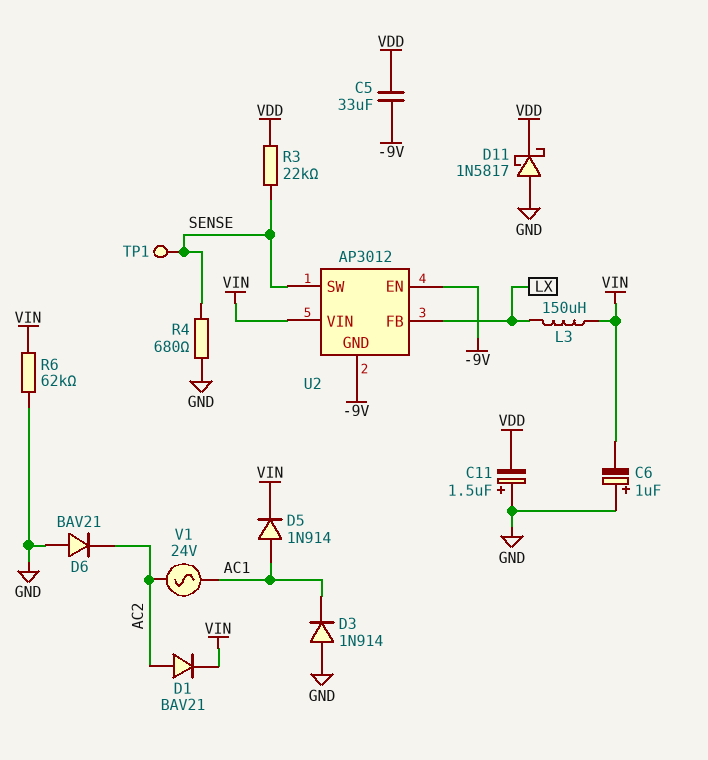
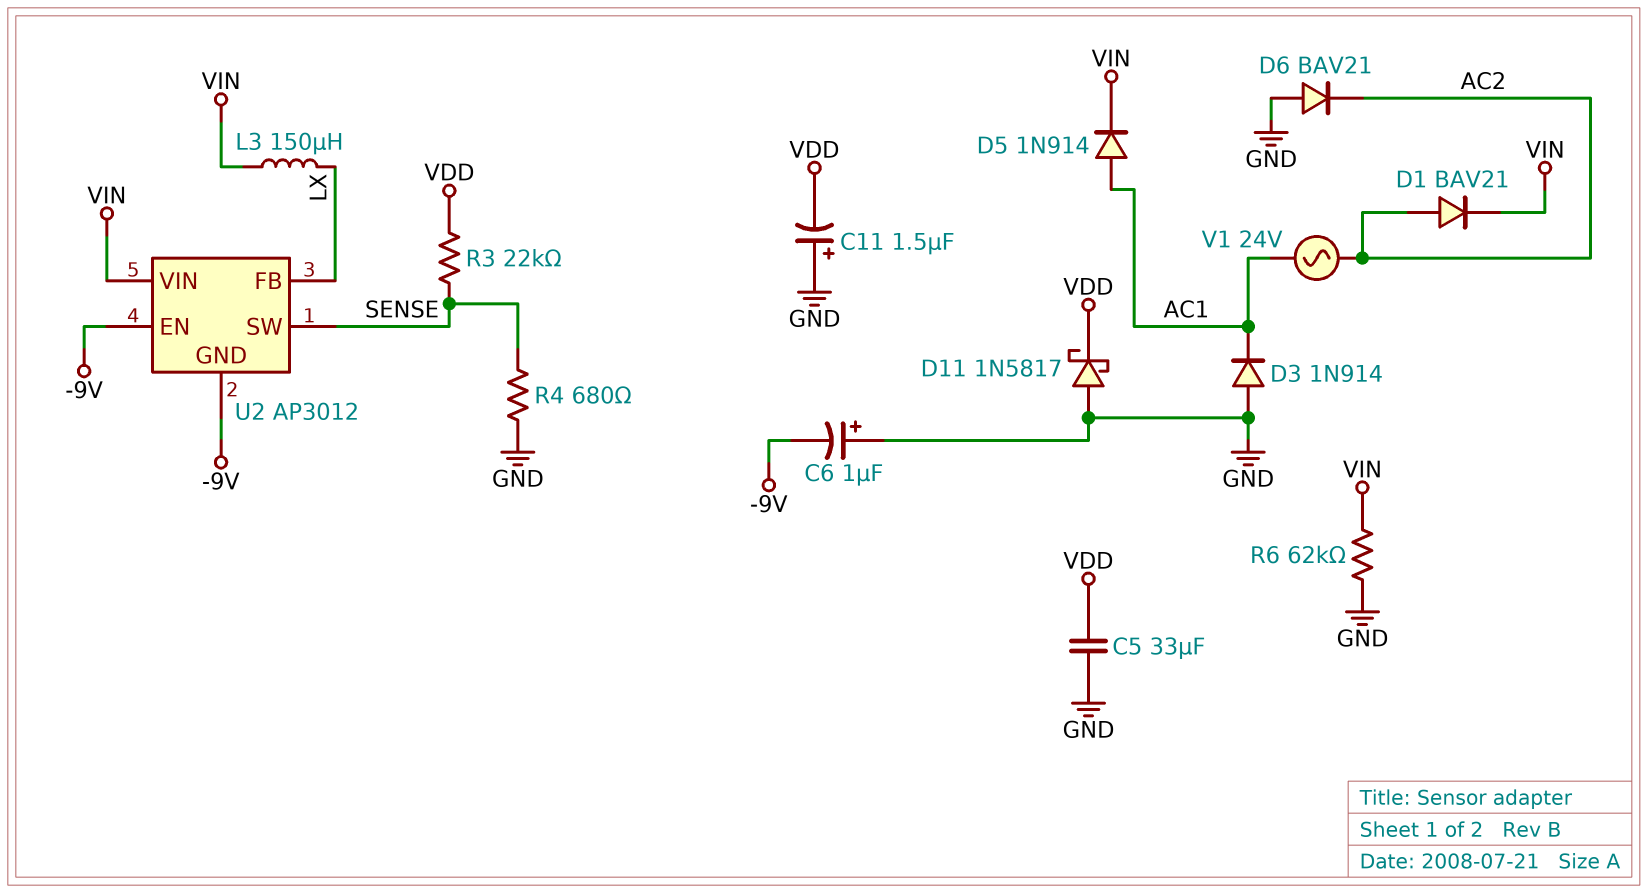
C5: 33uF (-9V, VDD) -> 33uF (GND, VDD)
C6: 1uF (plus GND, minus VIN) -> 1uF (plus GND, minus -9V)
TP1: test point (SENSE) -> none

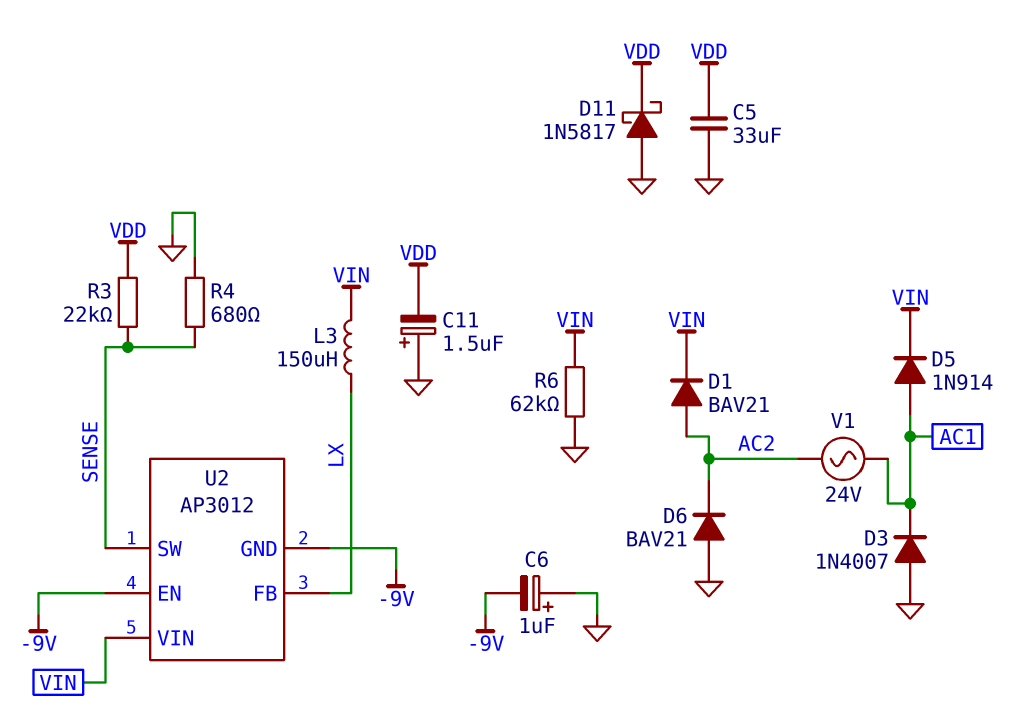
D3: diode 1N914 (A GND, K AC1) -> diode 1N4007 (A GND, K AC1)

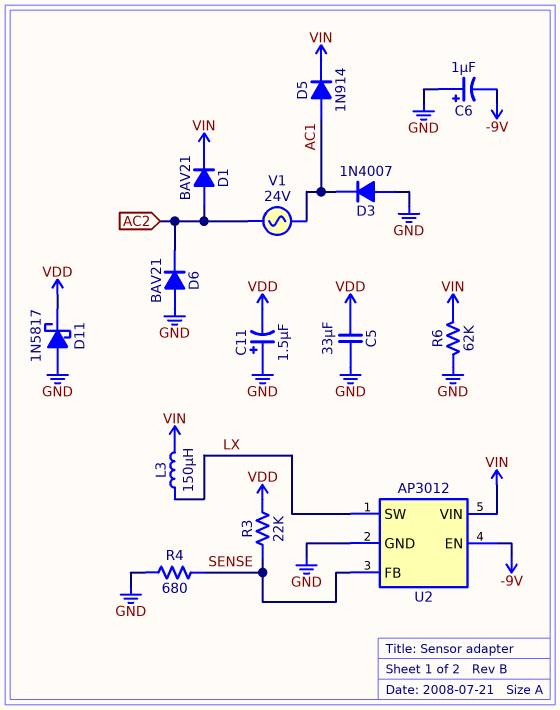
U2 pin FB: LX -> SENSE
U2 pin GND: -9V -> GND
U2 pin SW: SENSE -> LX

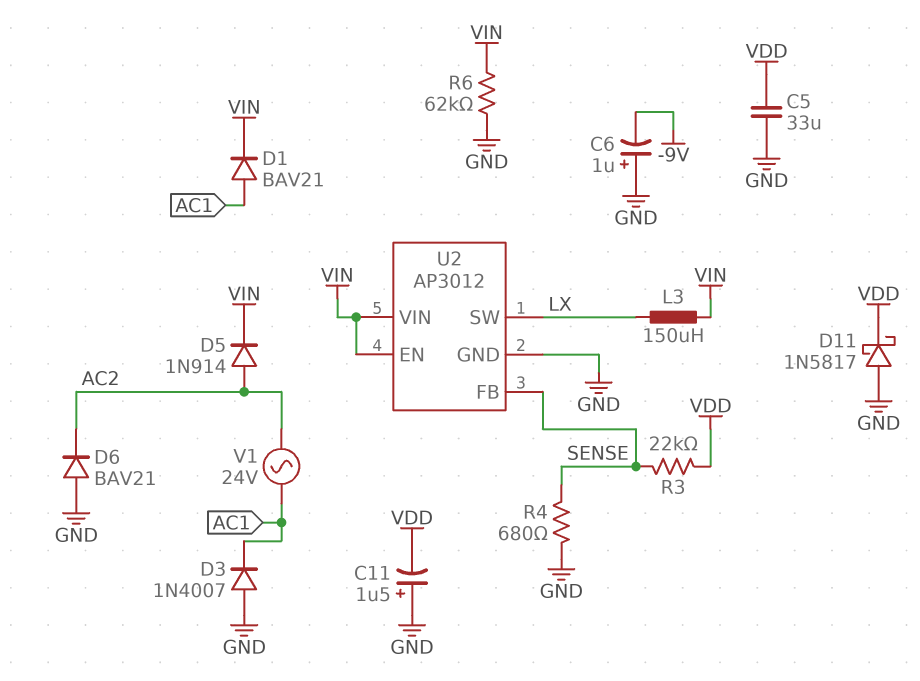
D1: diode BAV21 (A AC2, K VIN) -> diode BAV21 (A AC1, K VIN)
D5: diode 1N914 (A AC1, K VIN) -> diode 1N914 (A AC2, K VIN)
U2 pin EN: -9V -> VIN

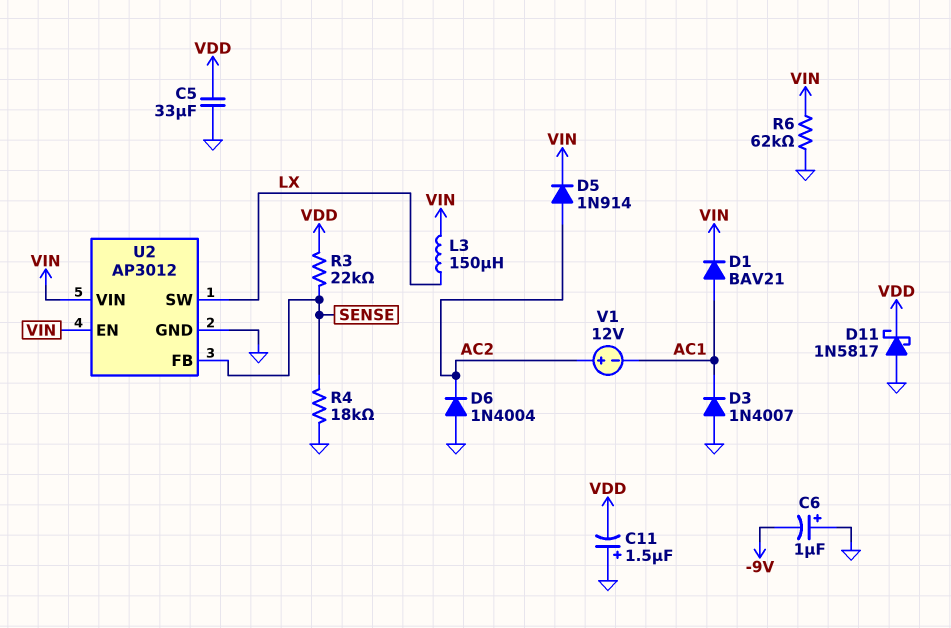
D6: diode BAV21 (A GND, K AC2) -> diode 1N4004 (A GND, K AC2)
R4: 680 (GND, SENSE) -> 18k (GND, SENSE)
V1: AC 24V (AC1, AC2) -> 12V (plus AC2, minus AC1)

